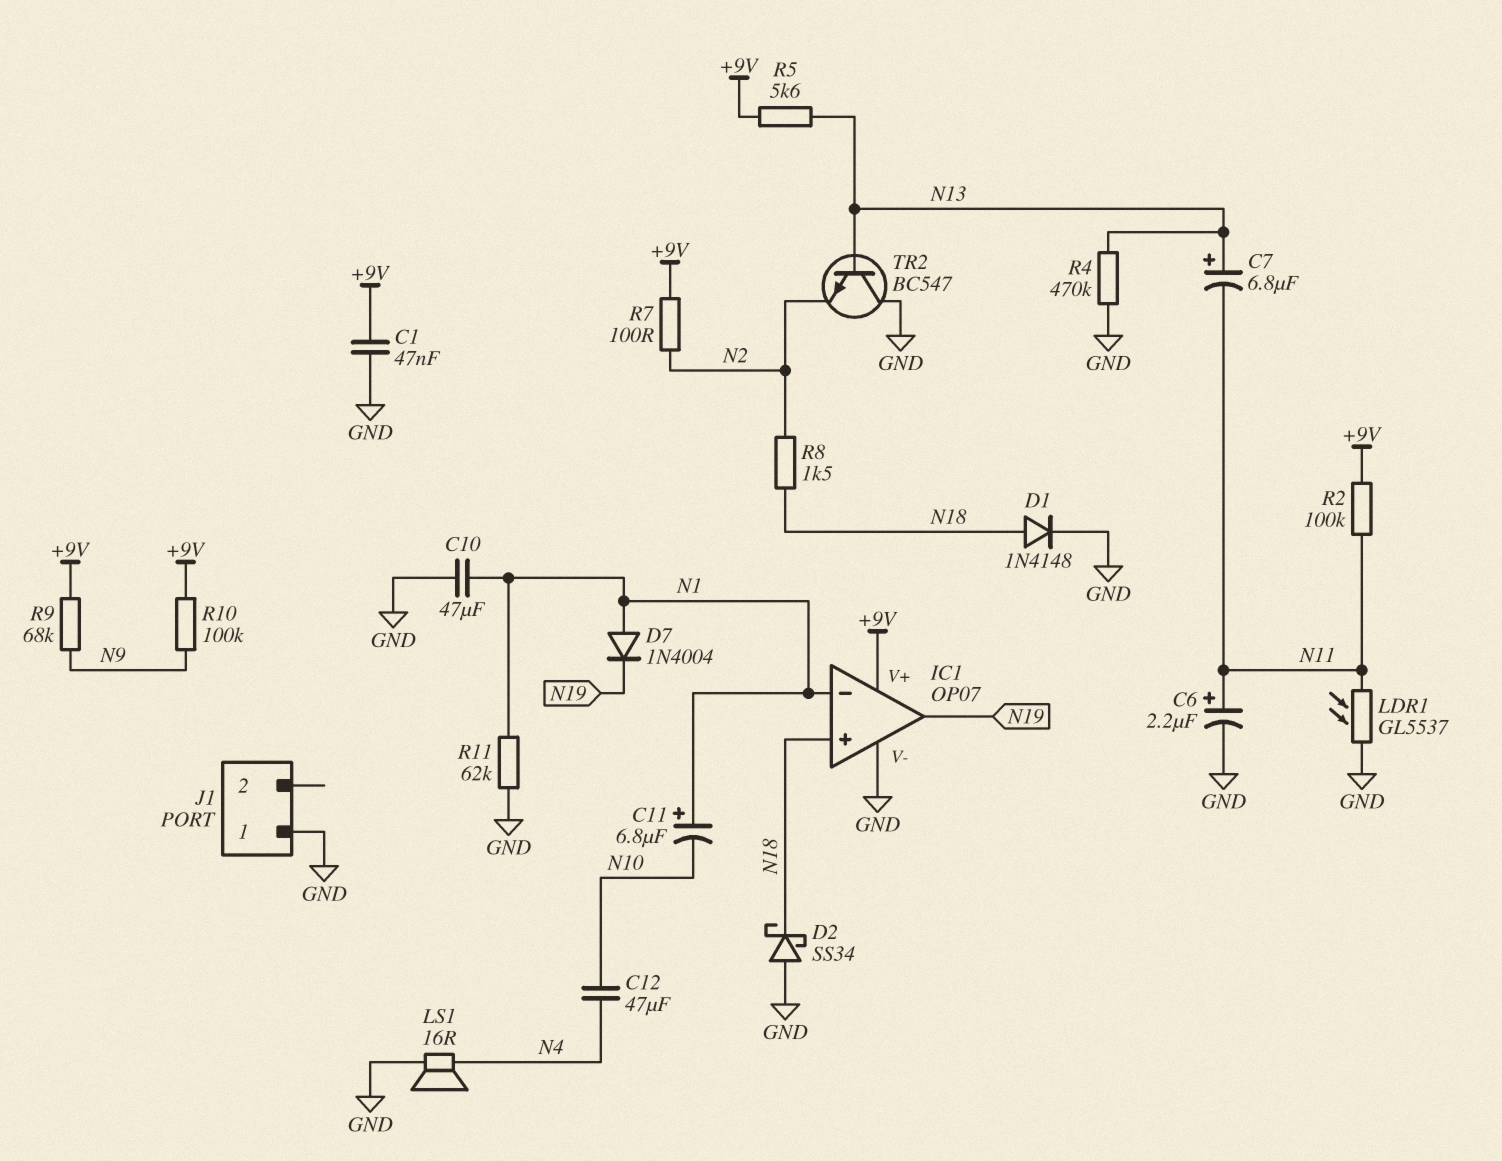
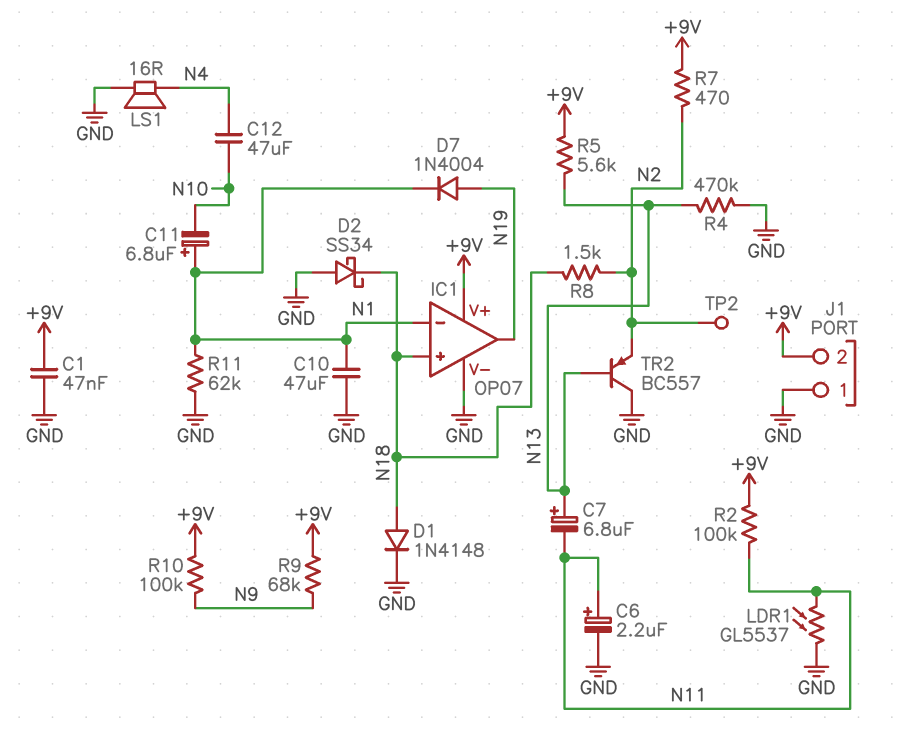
D7: diode 1N4004 (A N1, K N19) -> diode 1N4004 (A N19, K N1)
J1 pin 2: none -> +9V
R7: 100 (+9V, N2) -> 470 (+9V, N2)
TP2: none -> test point (N2)
TR2: NPN BC547 (B N13, C GND, E N2) -> PNP BC557 (B N13, C GND, E N2)

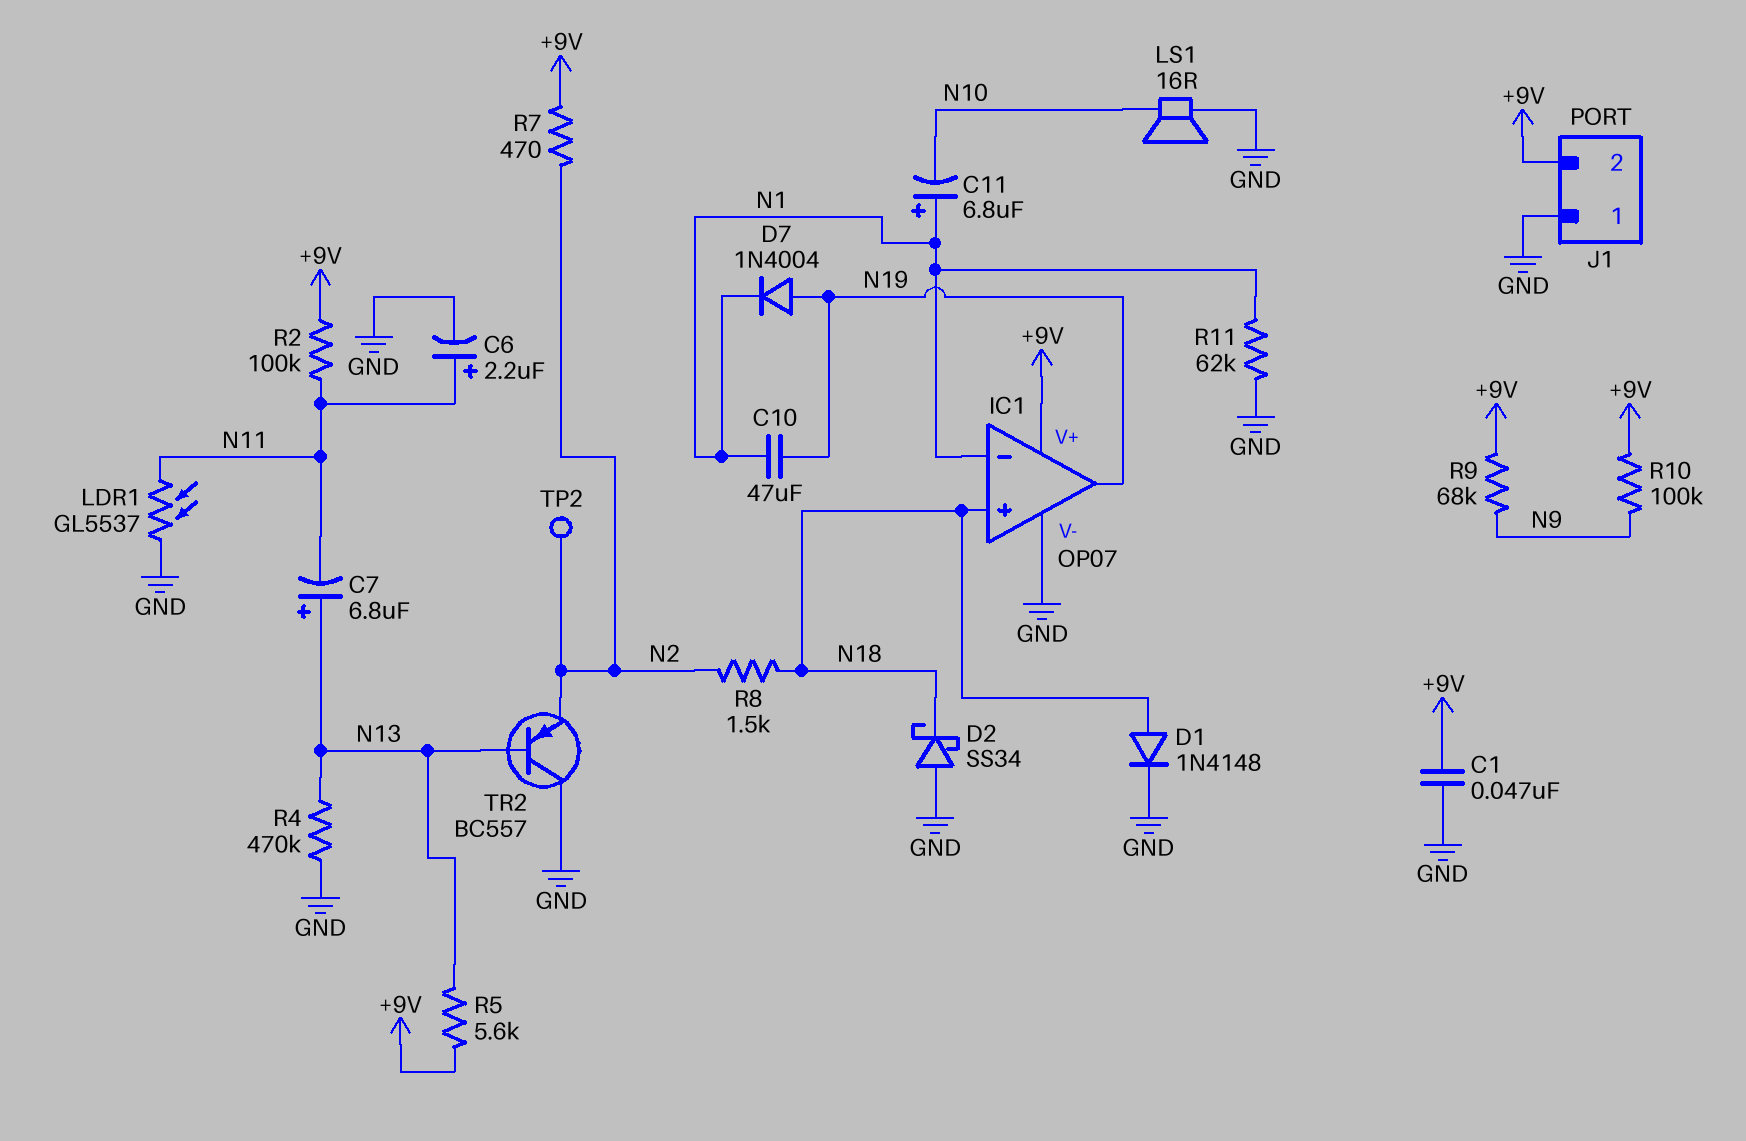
C10: 47uF (GND, N1) -> 47uF (N1, N19)
C12: 47uF (N4, N10) -> none
LS1: speaker 16R (GND, N4) -> speaker 16R (GND, N10)

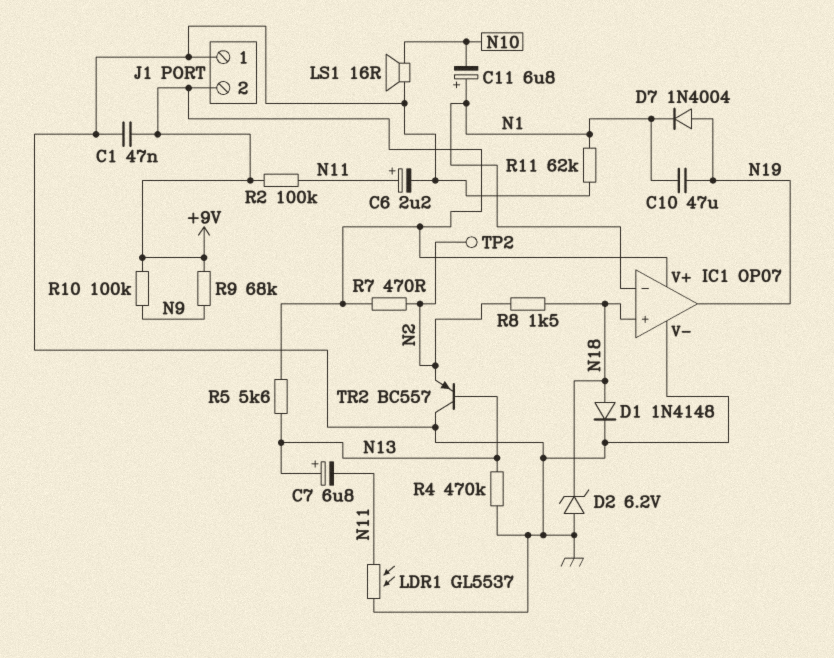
D2: schottky SS34 (A GND, K N18) -> zener 6.2V (A GND, K N18)

